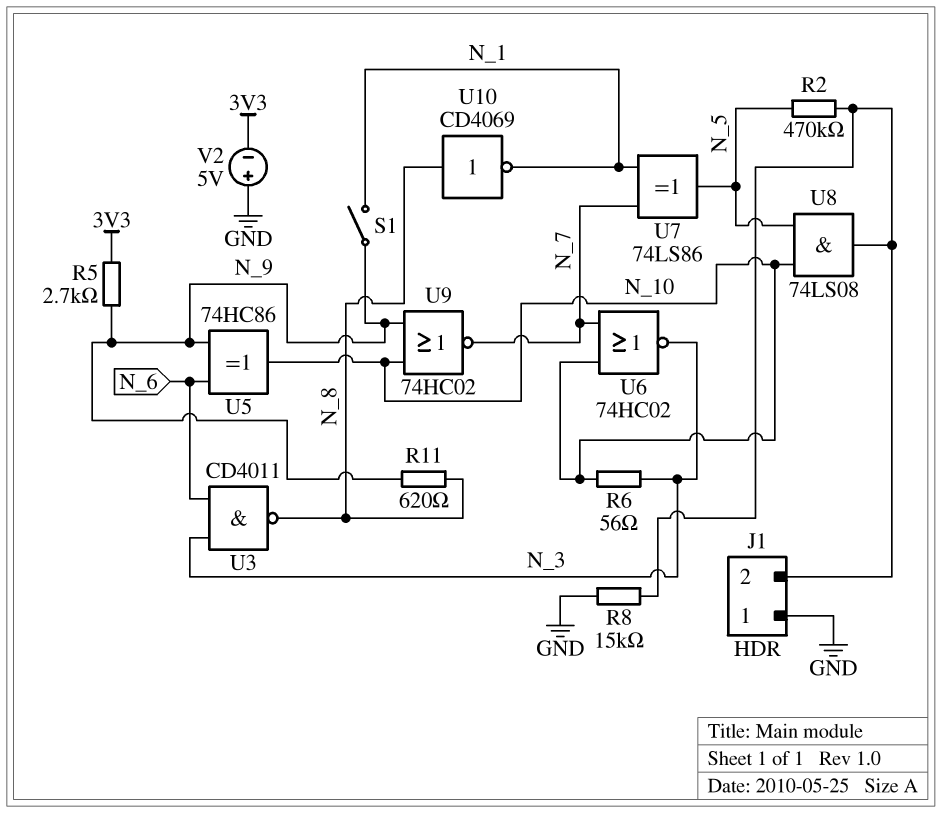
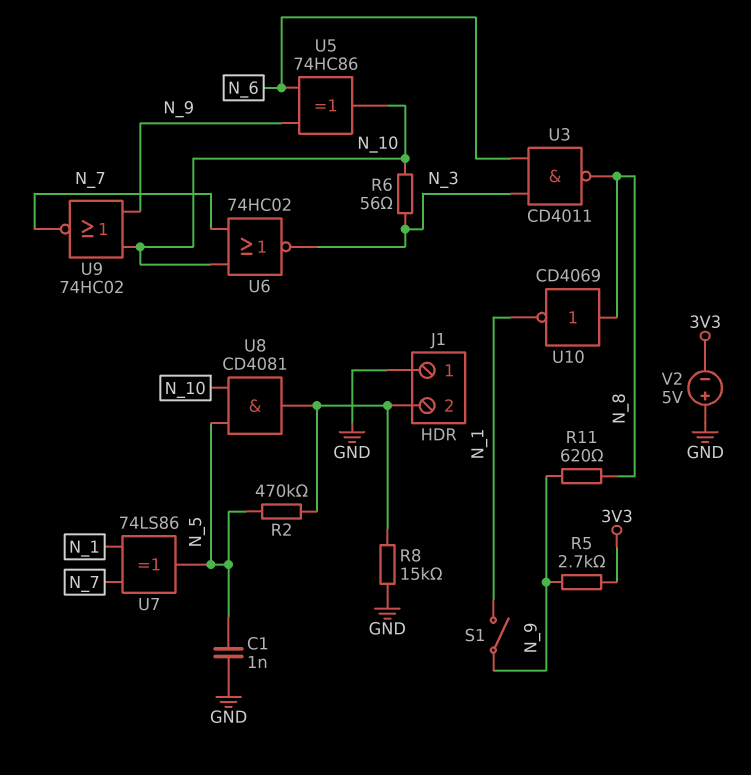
C1: none -> 1nF (GND, N_5)
U8: AND 74LS08 (in N_5, in N_10, out J1/2) -> AND CD4081 (in N_5, in N_10, out J1/2)

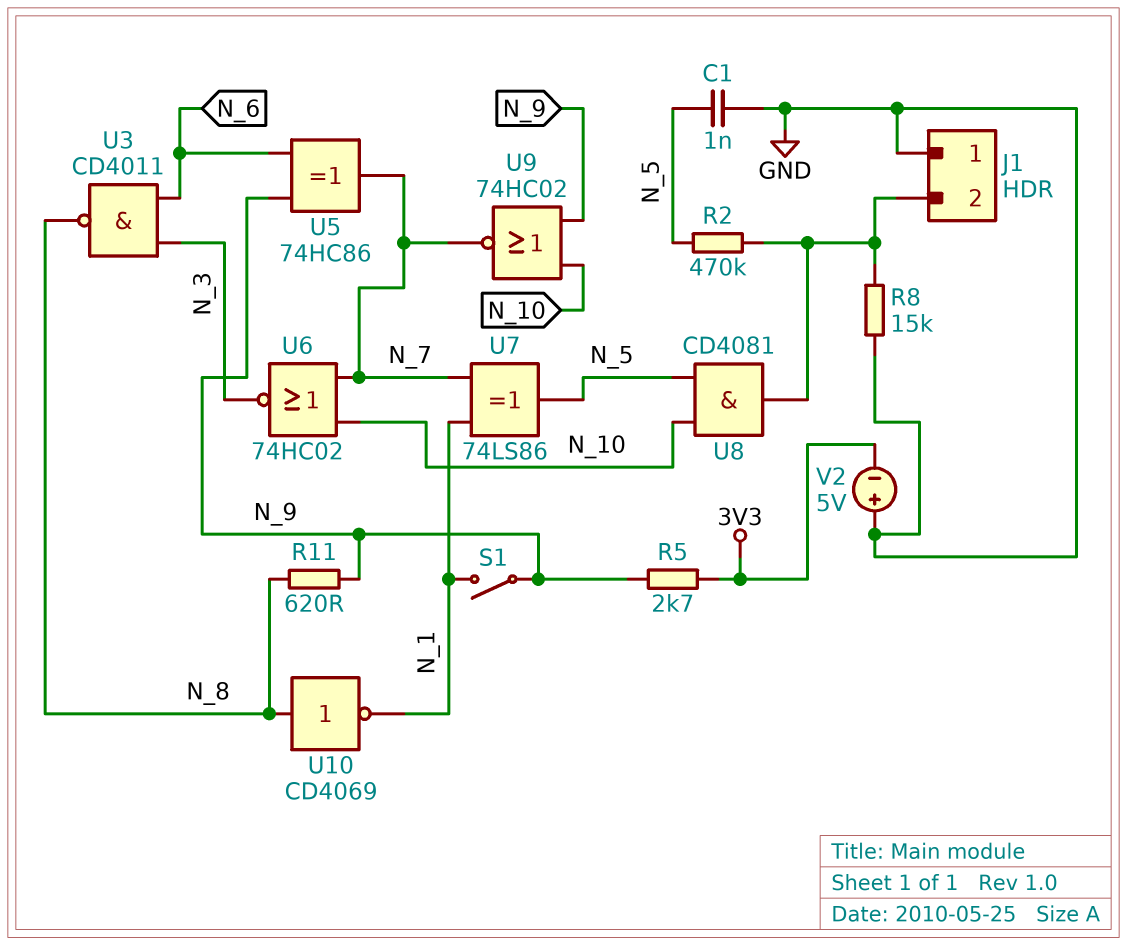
R6: 56 (N_3, N_10) -> none
U5: XOR 74HC86 (in N_6, in N_9, out N_10) -> XOR 74HC86 (in N_6, in N_9, out N_7)

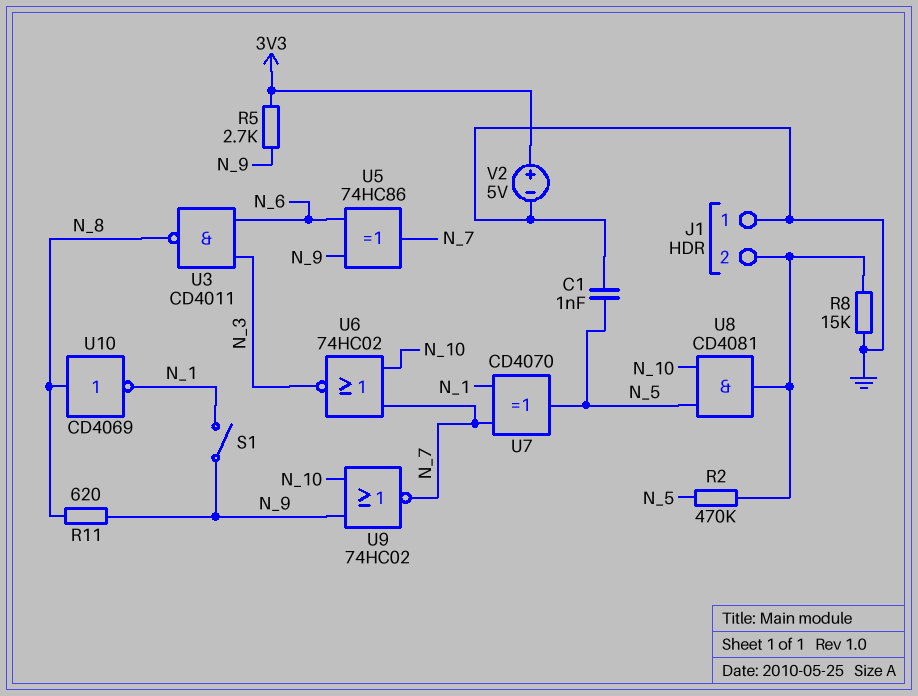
U7: XOR 74LS86 (in N_1, in N_7, out N_5) -> XOR CD4070 (in N_1, in N_7, out N_5)
V2: 5V (plus GND, minus 3V3) -> 5V (plus 3V3, minus GND)

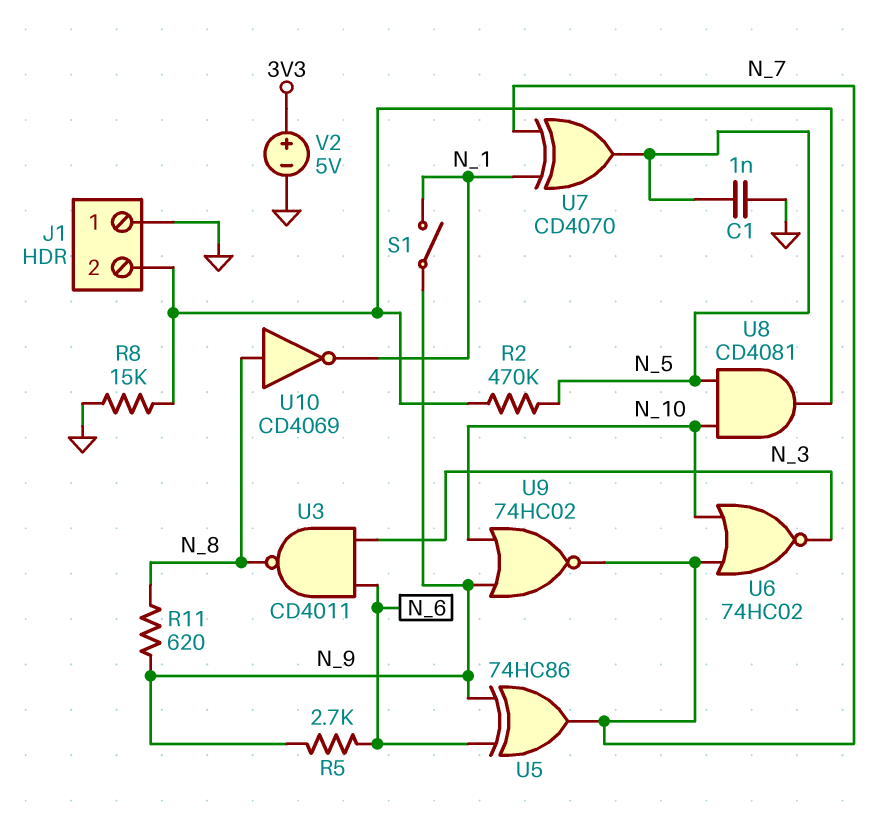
R5: 2.7k (3V3, N_9) -> 2.7k (N_6, N_9)

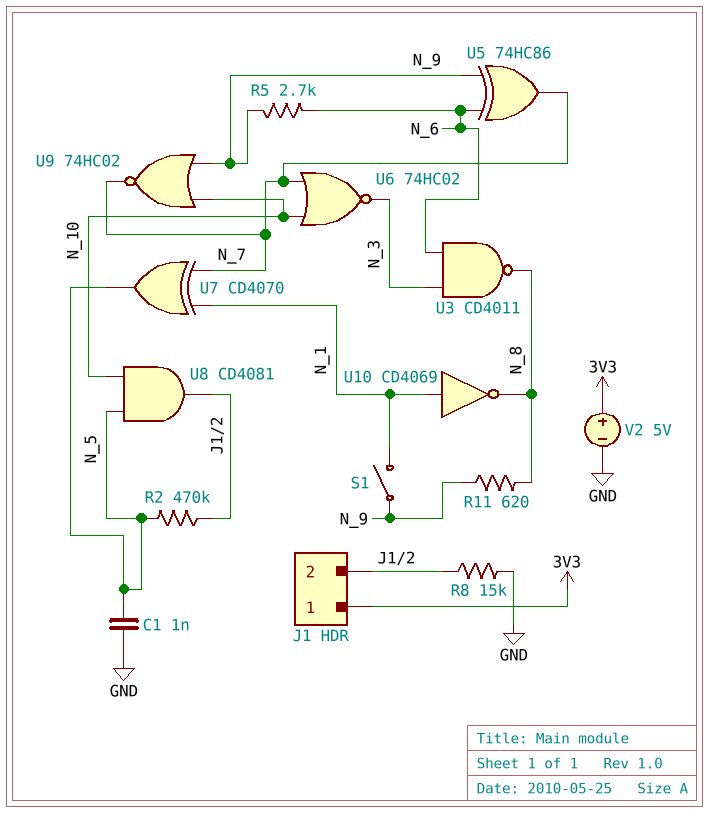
J1 pin 1: GND -> 3V3
U10: NOT CD4069 (in N_8, out N_1) -> NOT CD4069 (in N_1, out N_8)

